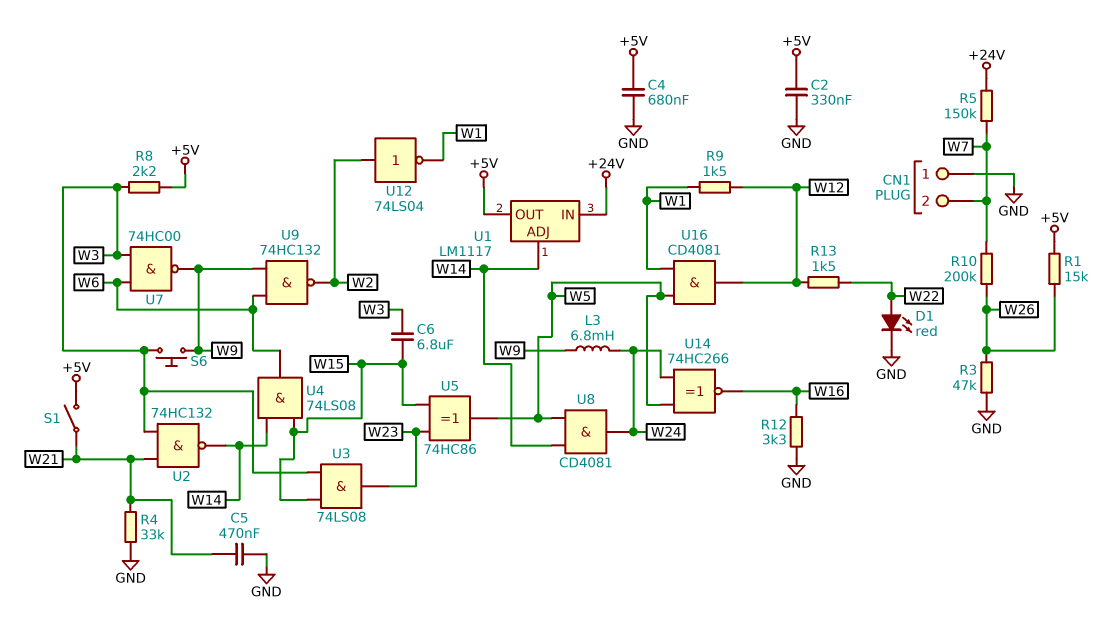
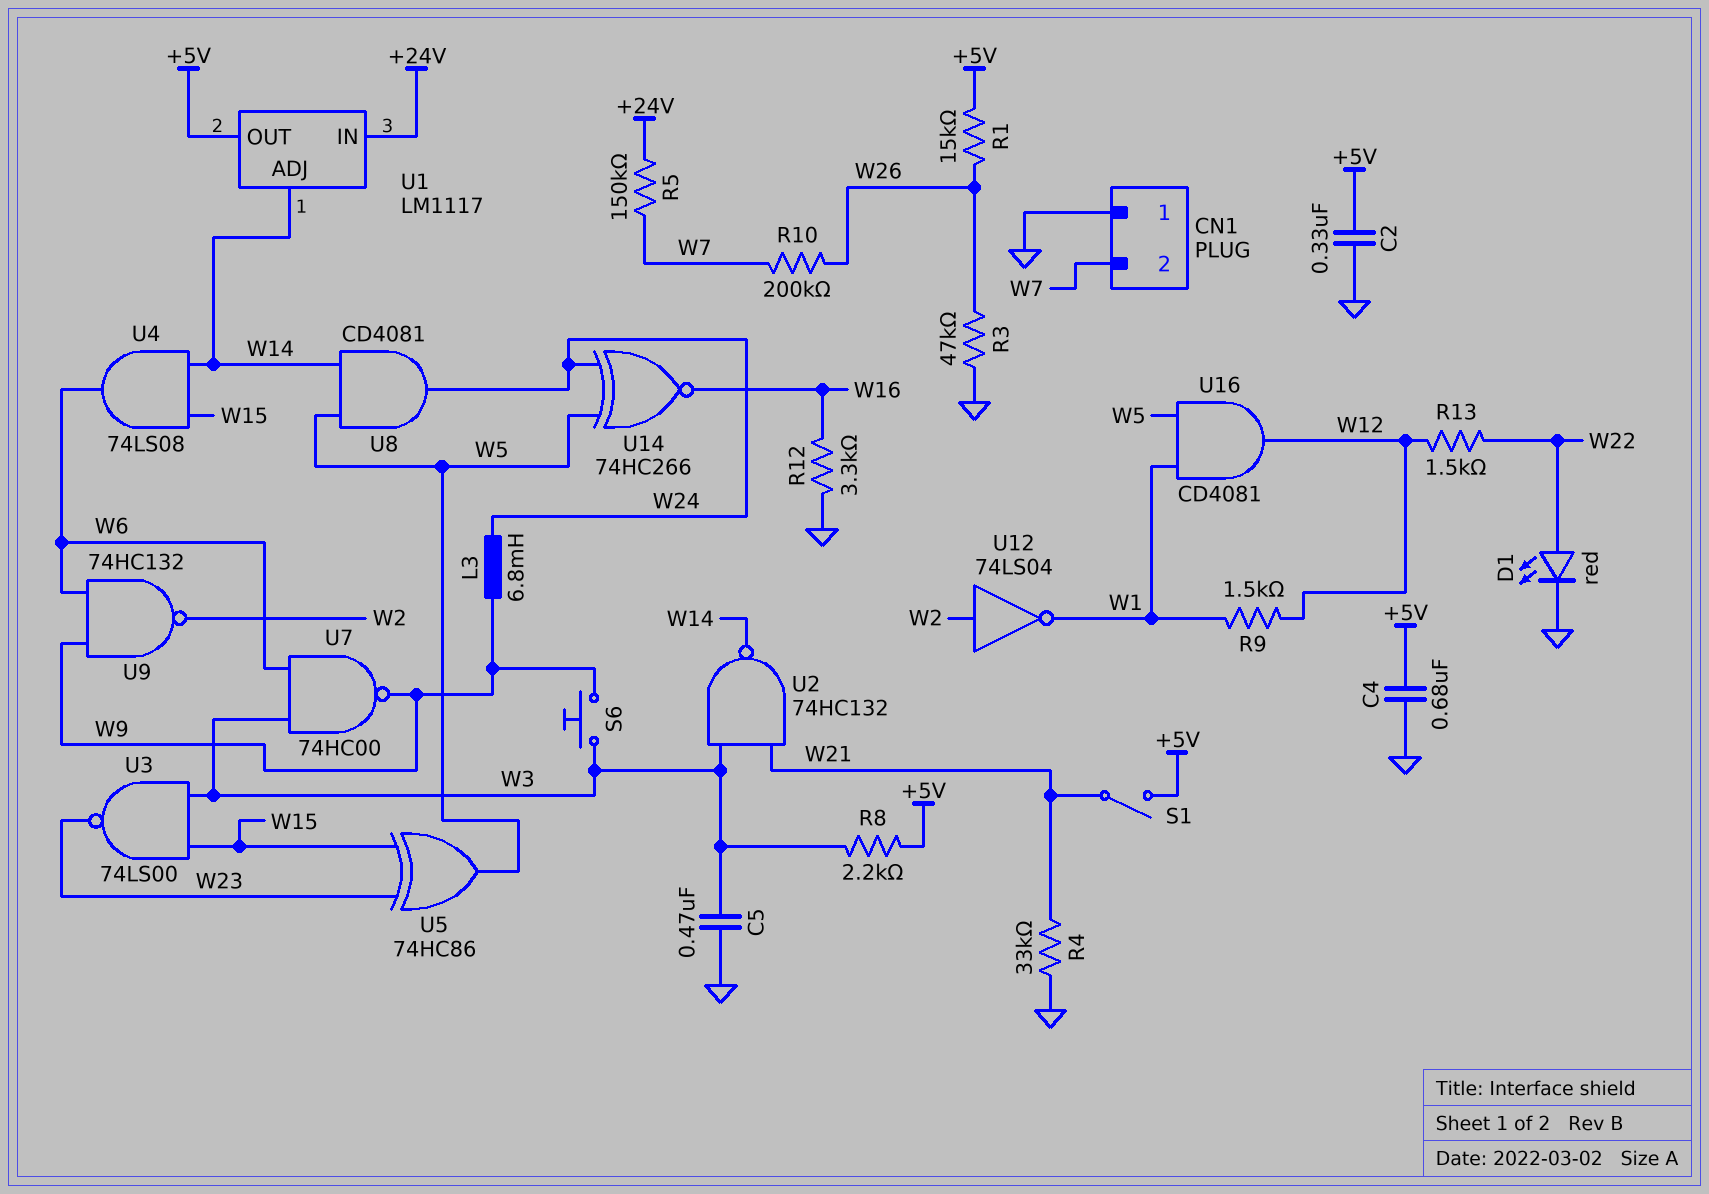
C5: 470nF (GND, W21) -> 470nF (GND, W3)
C6: 6.8uF (W3, W15) -> none
U3: AND 74LS08 (in W3, in W15, out W23) -> NAND 74LS00 (in W3, in W15, out W23)

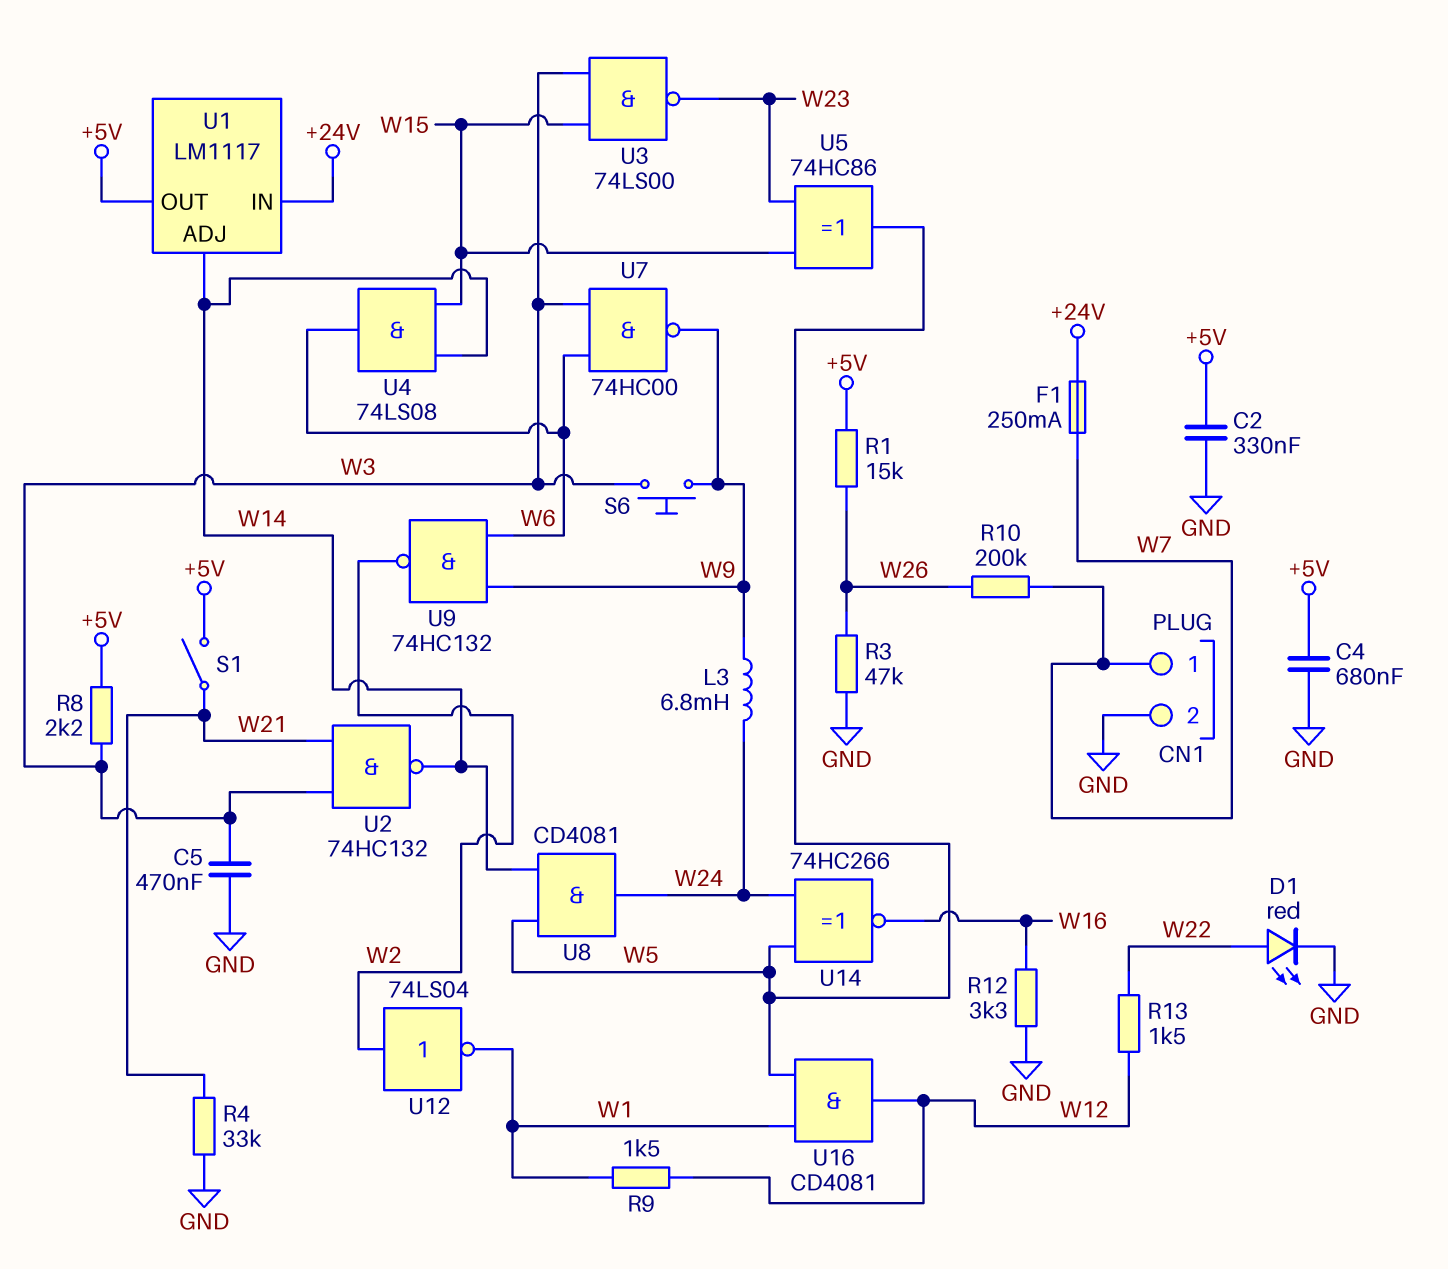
CN1 pin 1: GND -> W7
CN1 pin 2: W7 -> GND
F1: none -> 250mA (+24V, W7)
R5: 150k (+24V, W7) -> none

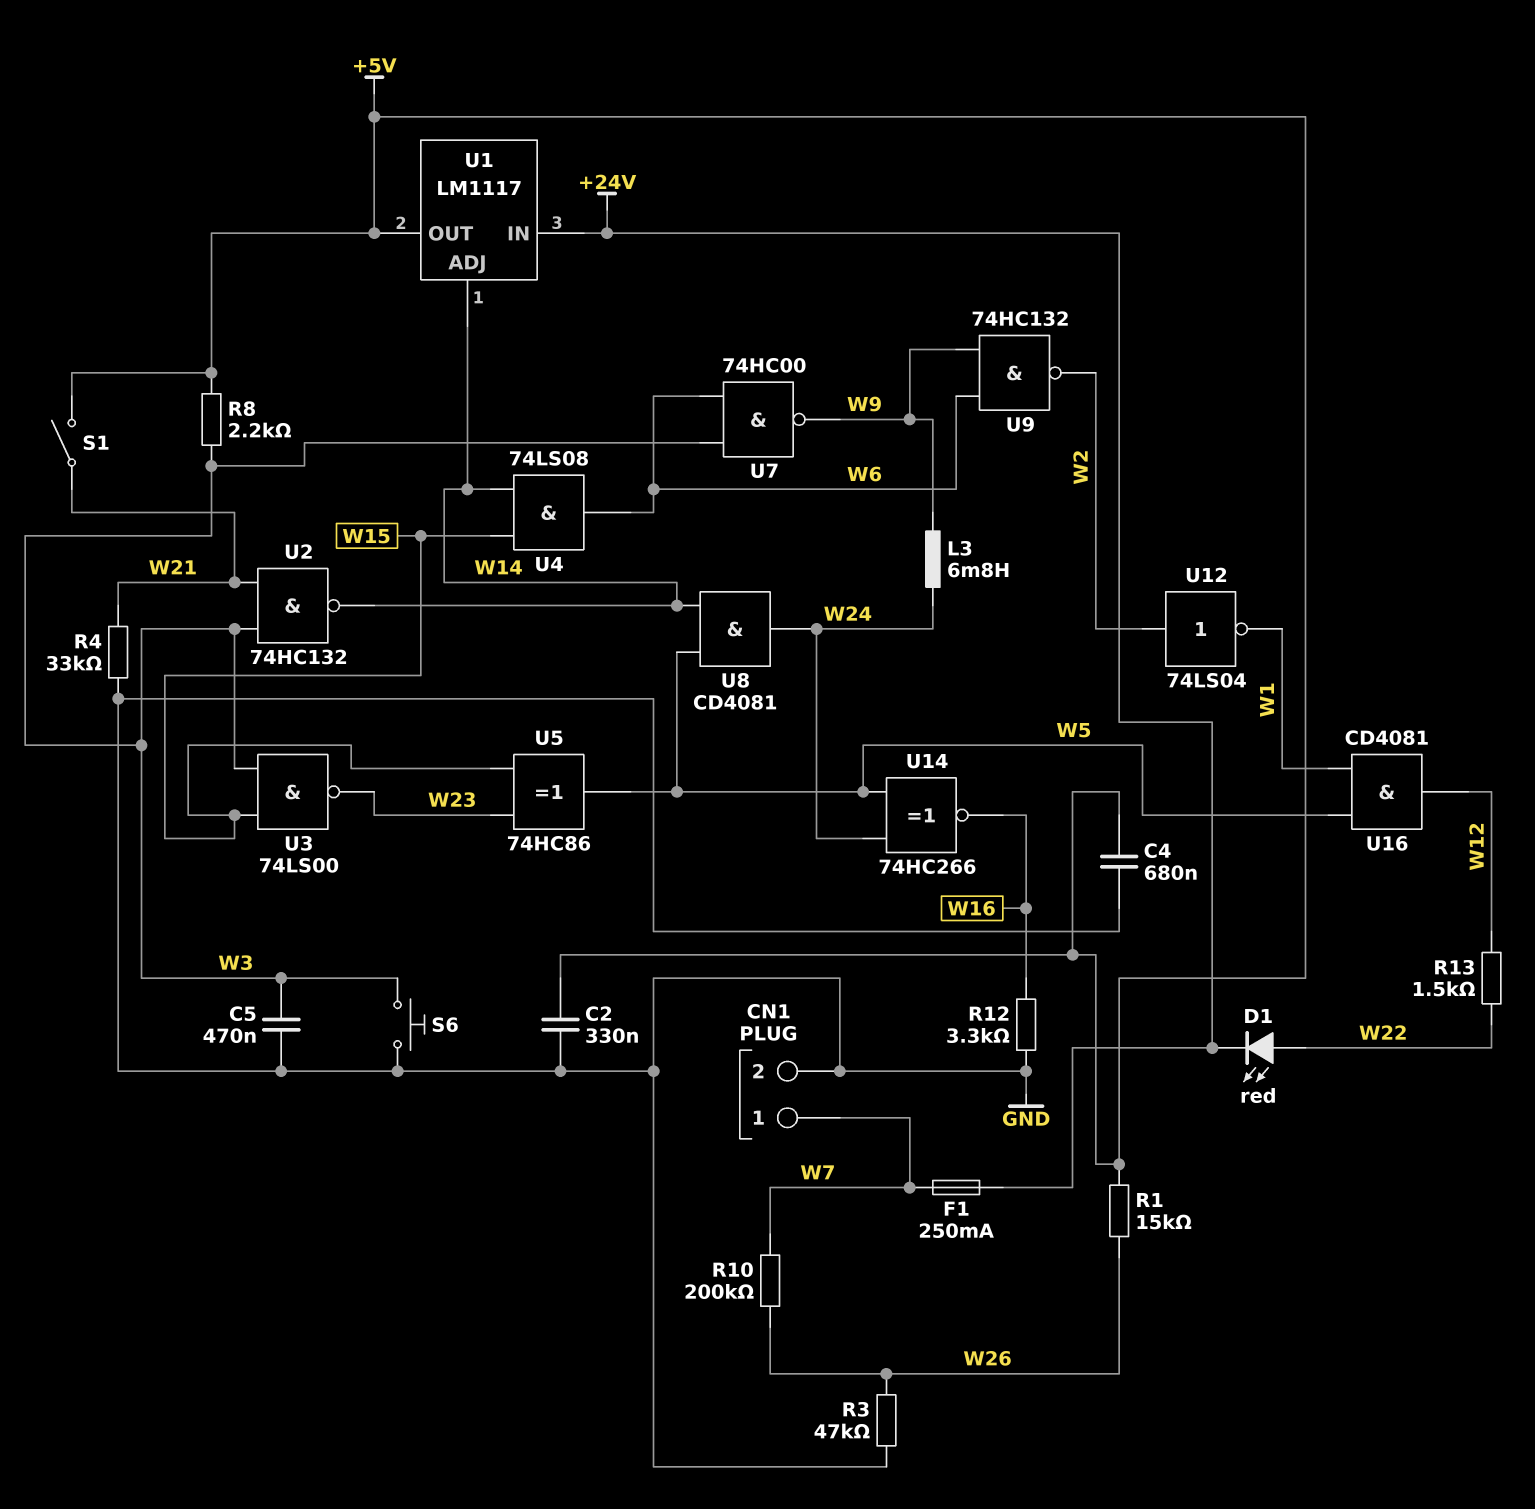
D1: LED red (A W22, K GND) -> LED red (A W22, K +24V)
R9: 1.5k (W1, W12) -> none
S6: button (W3, W9) -> button (GND, W3)

